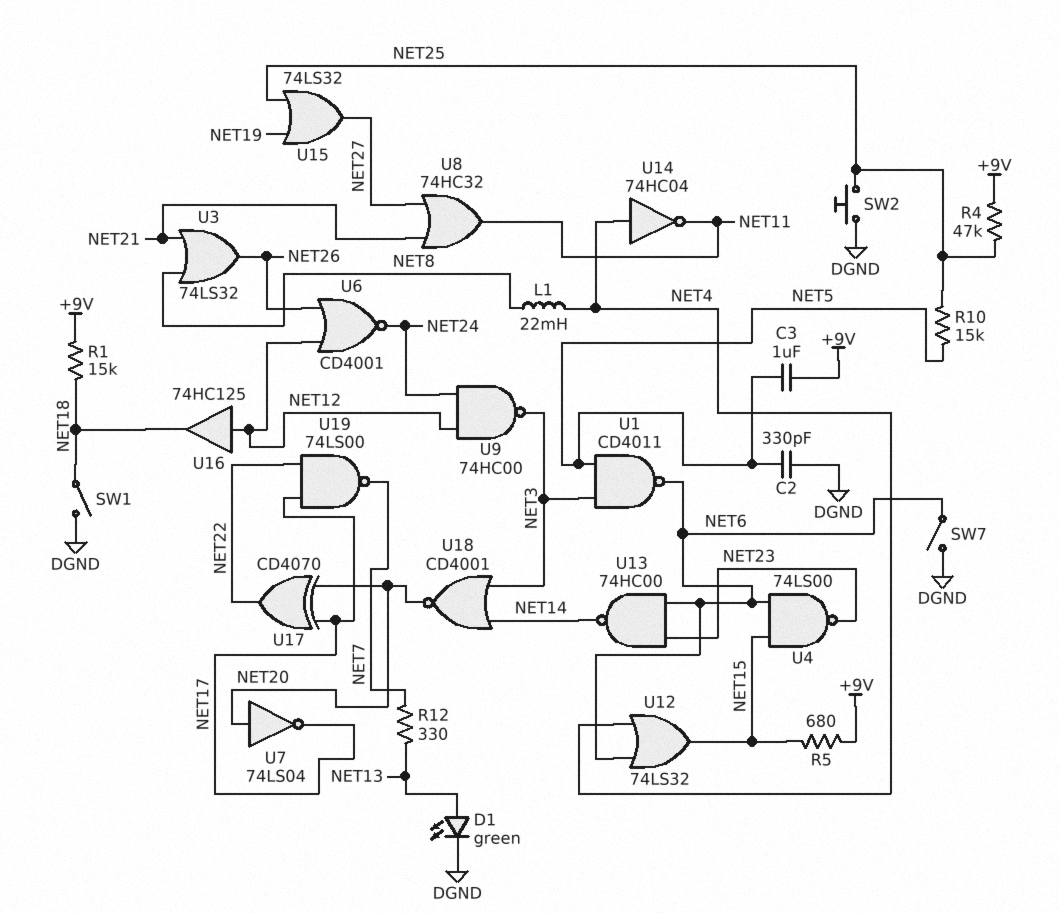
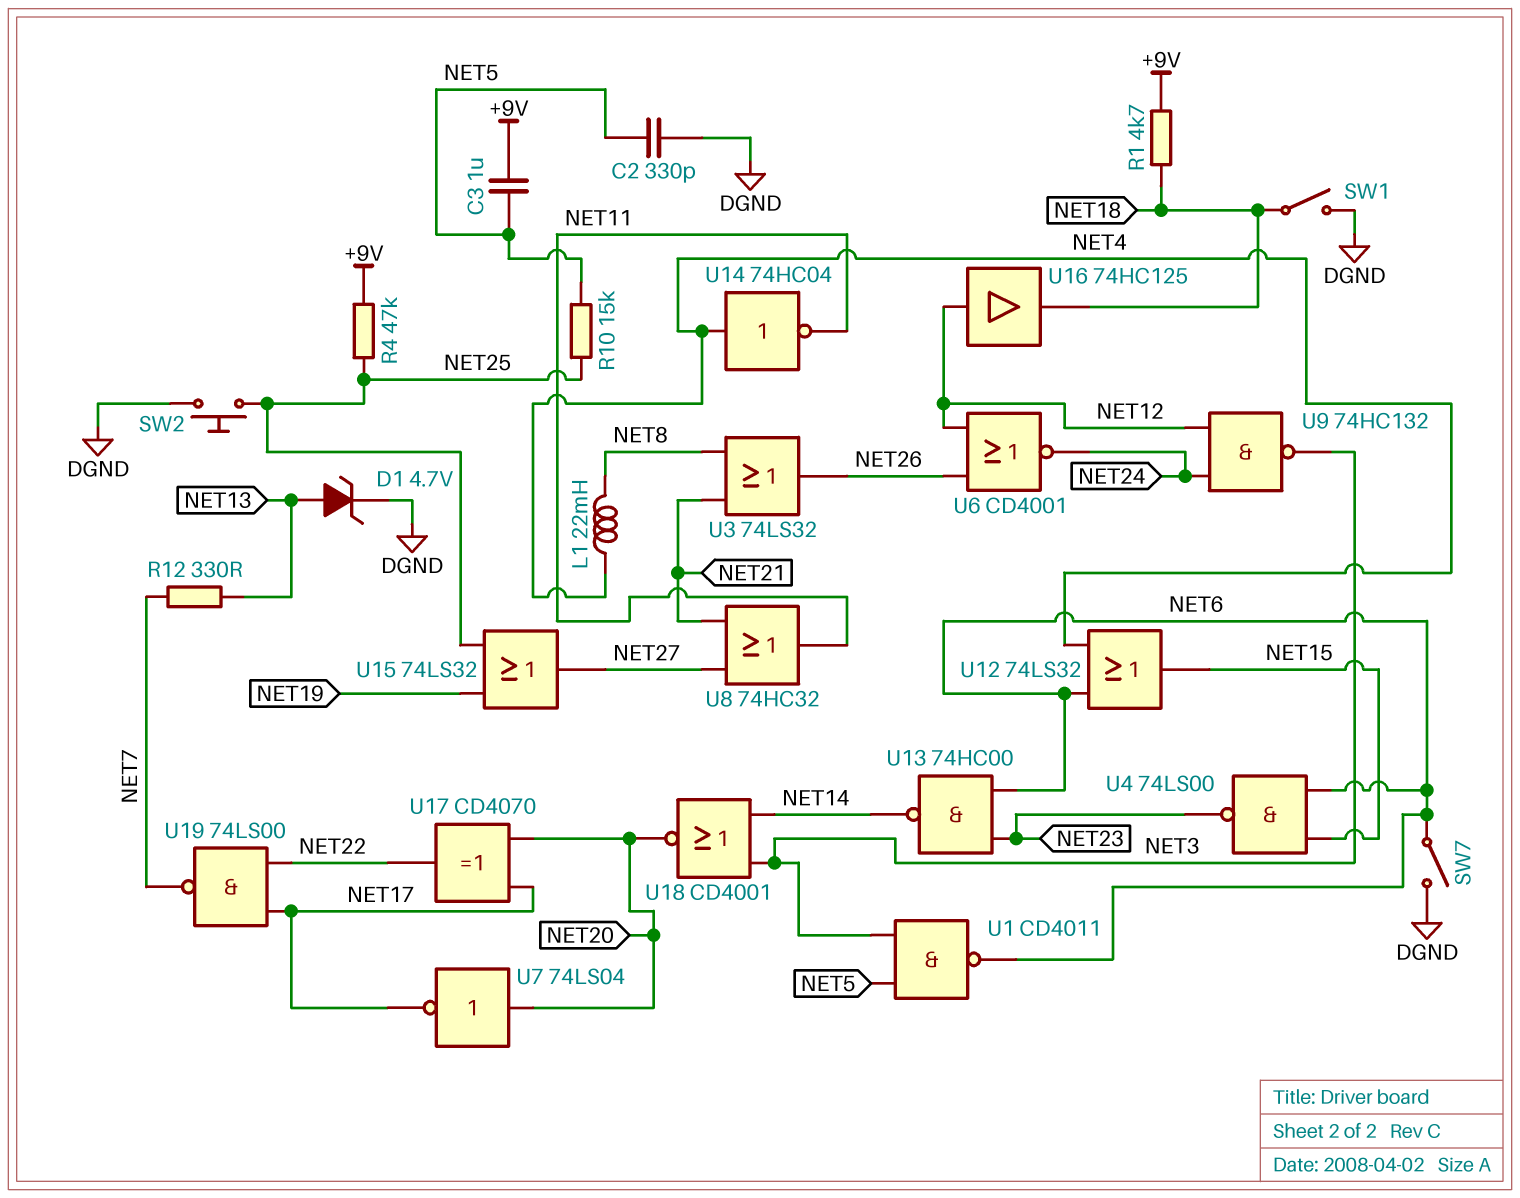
D1: LED green (A NET13, K DGND) -> zener 4.7V (A NET13, K DGND)
R1: 15k (+9V, NET18) -> 4.7k (+9V, NET18)
R5: 680 (+9V, NET15) -> none
U9: NAND 74HC00 (in NET12, in NET24, out NET3) -> NAND 74HC132 (in NET12, in NET24, out NET3)

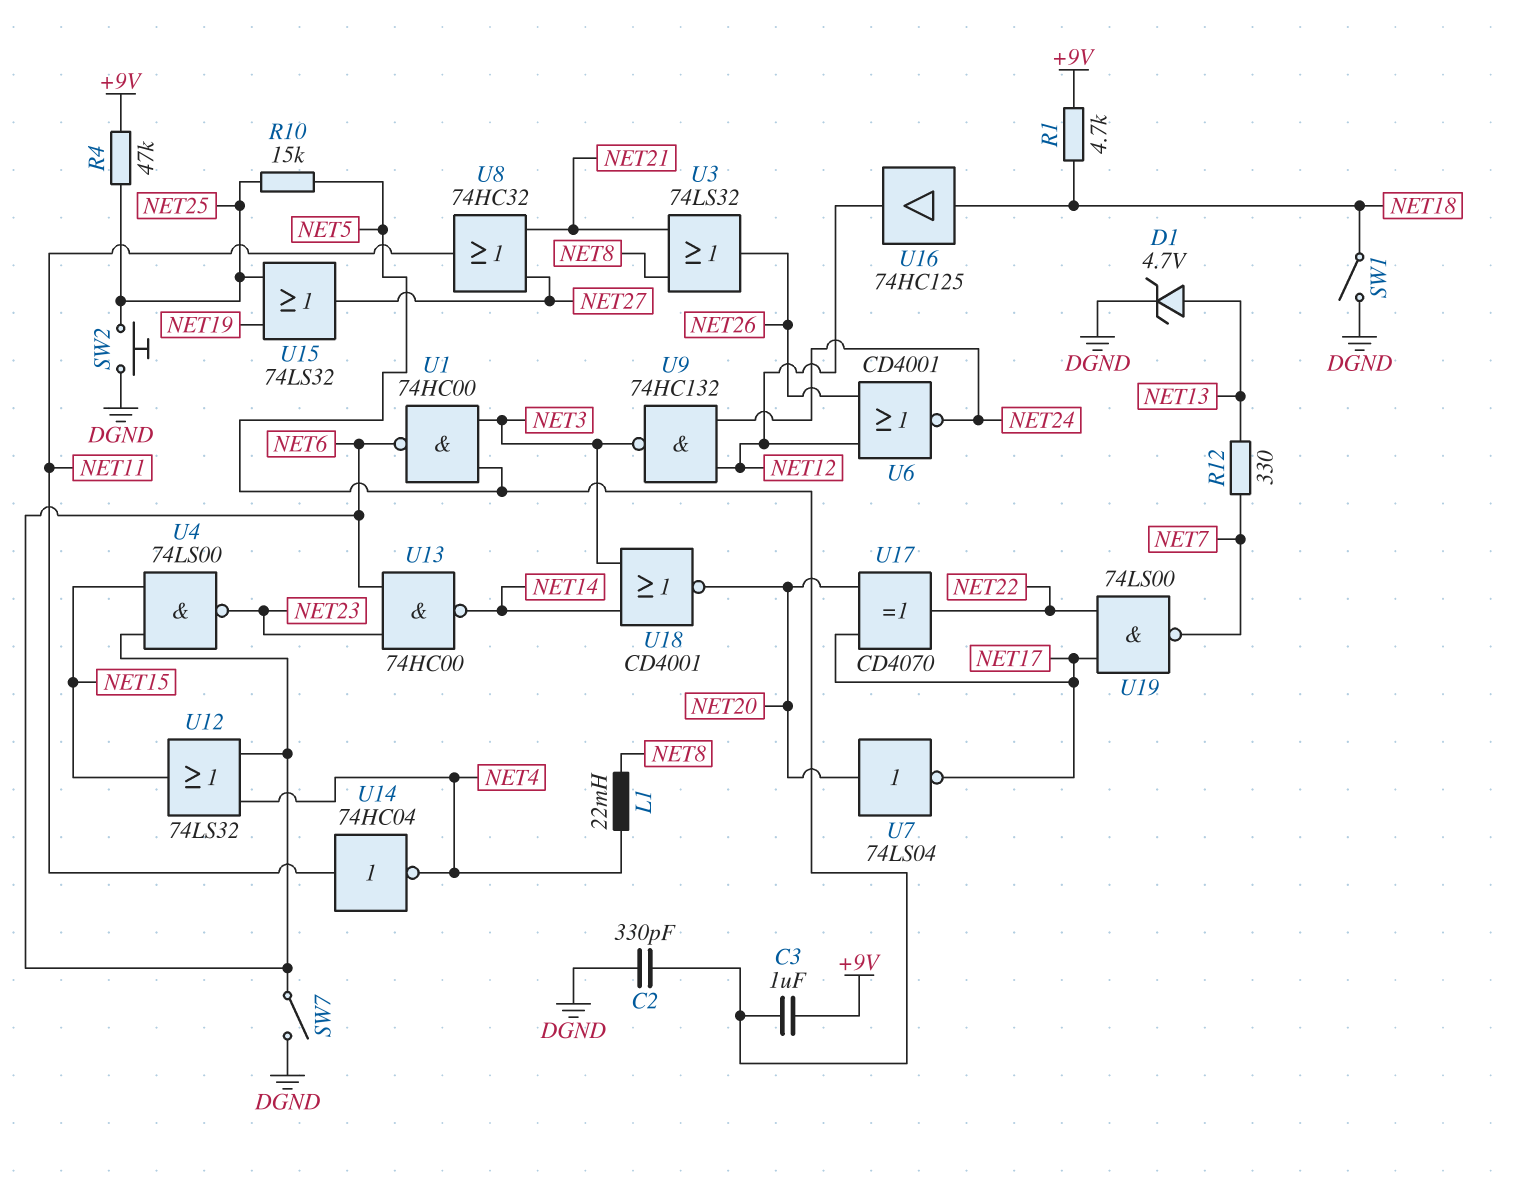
U1: NAND CD4011 (in NET3, in NET5, out NET6) -> NAND 74HC00 (in NET3, in NET5, out NET6)
U14: NOT 74HC04 (in NET4, out NET11) -> NOT 74HC04 (in NET11, out NET4)
U16: buffer 74HC125 (in NET12, out NET18) -> buffer 74HC125 (in NET18, out NET12)

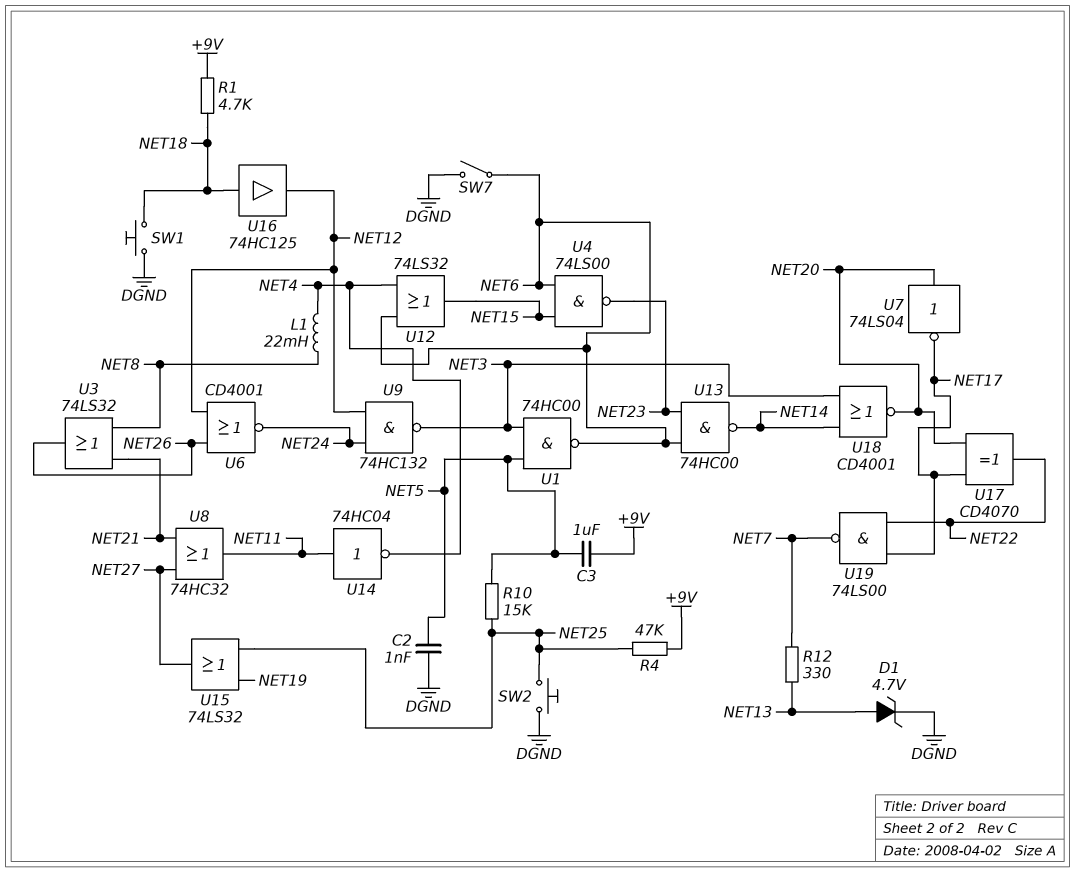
C2: 330pF (DGND, NET5) -> 1nF (DGND, NET5)
SW1: switch (DGND, NET18) -> button (DGND, NET18)

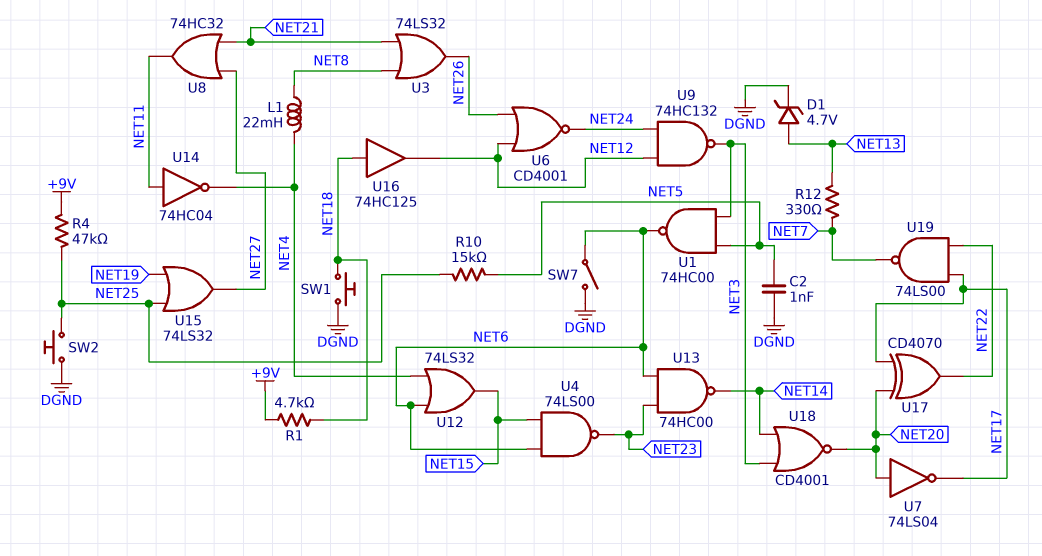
C3: 1uF (+9V, NET5) -> none

